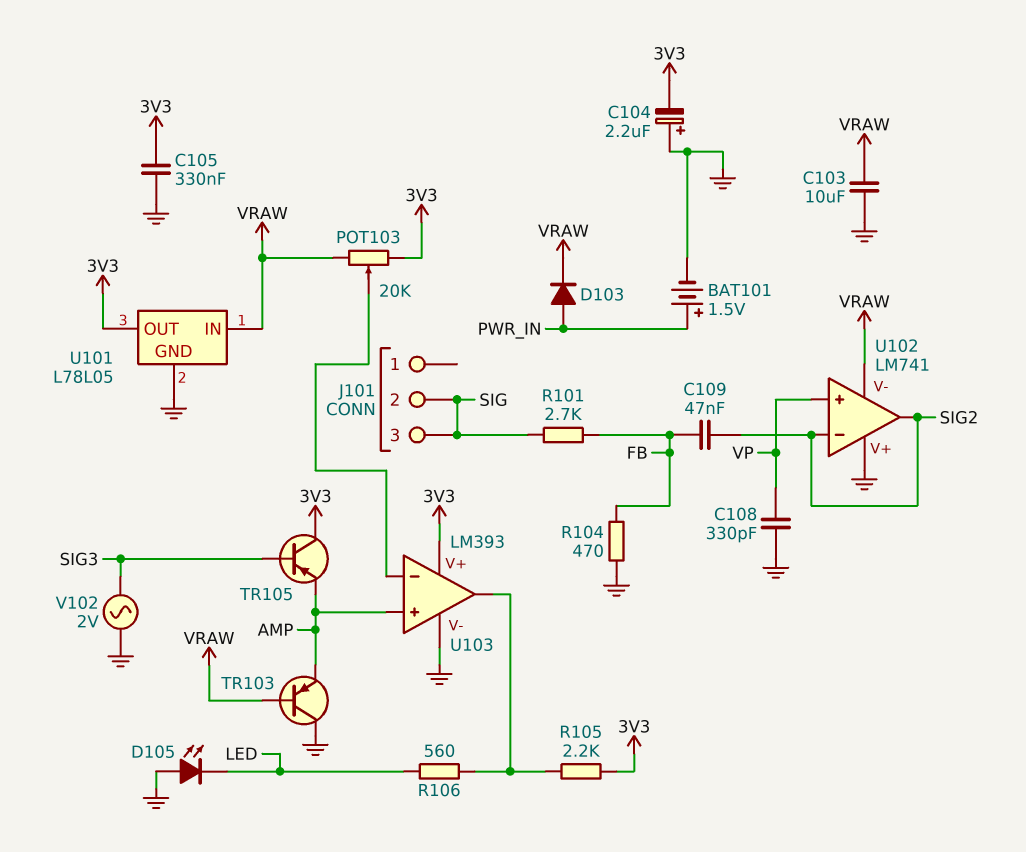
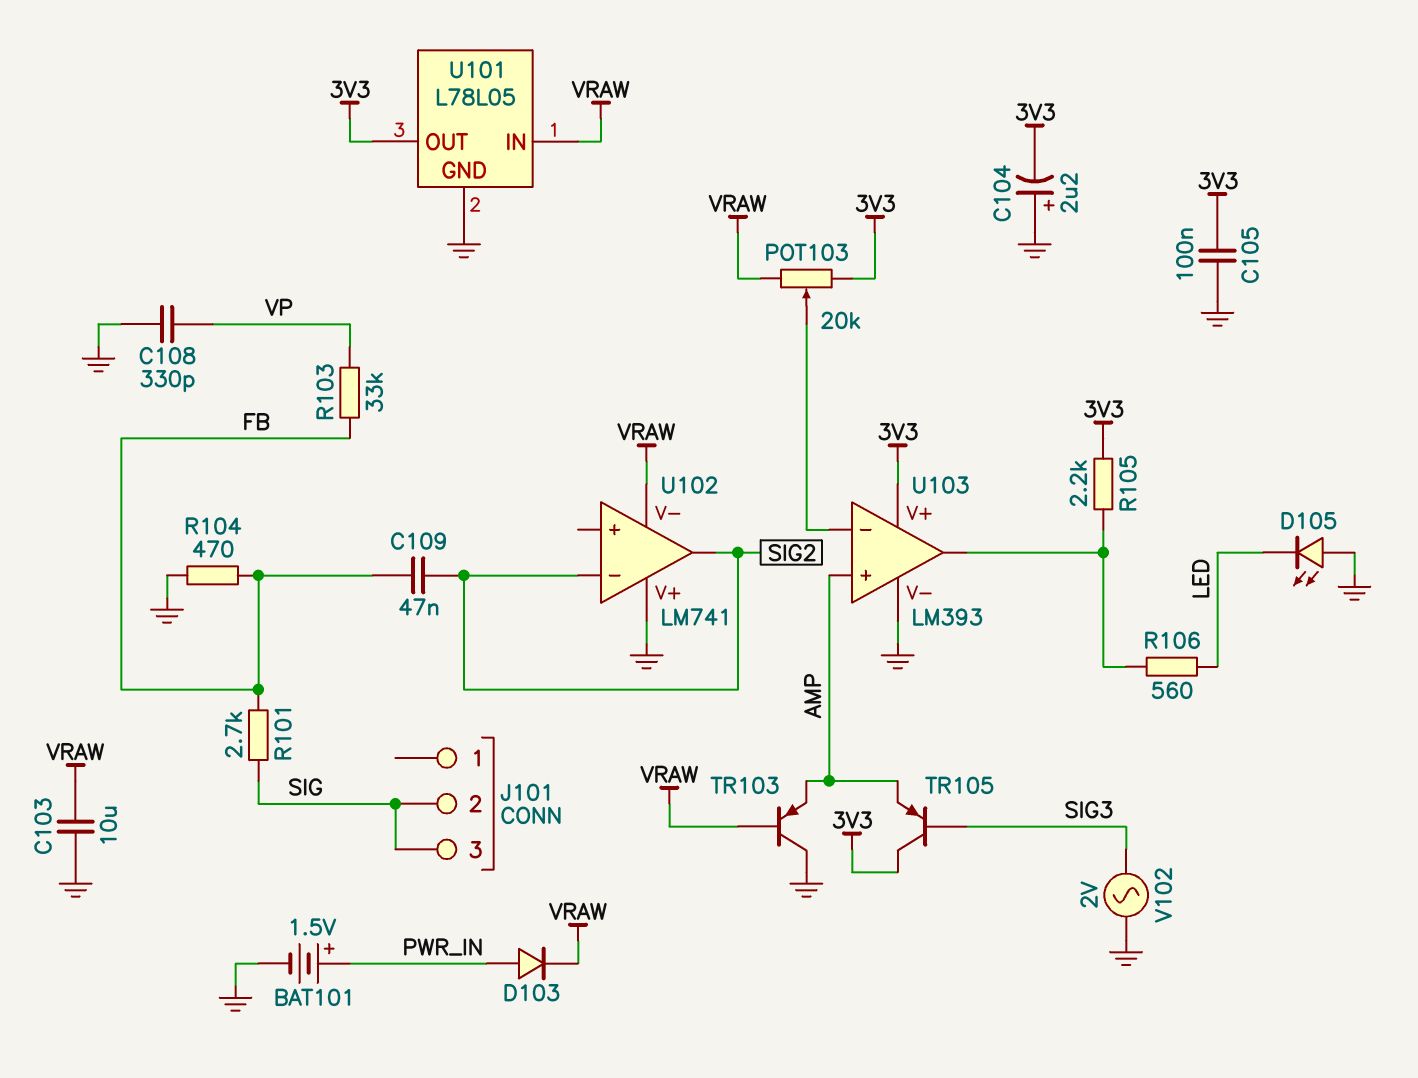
C105: 330nF (3V3, GND) -> 100nF (3V3, GND)
R103: none -> 33k (FB, VP)
U102 pin in+: VP -> none

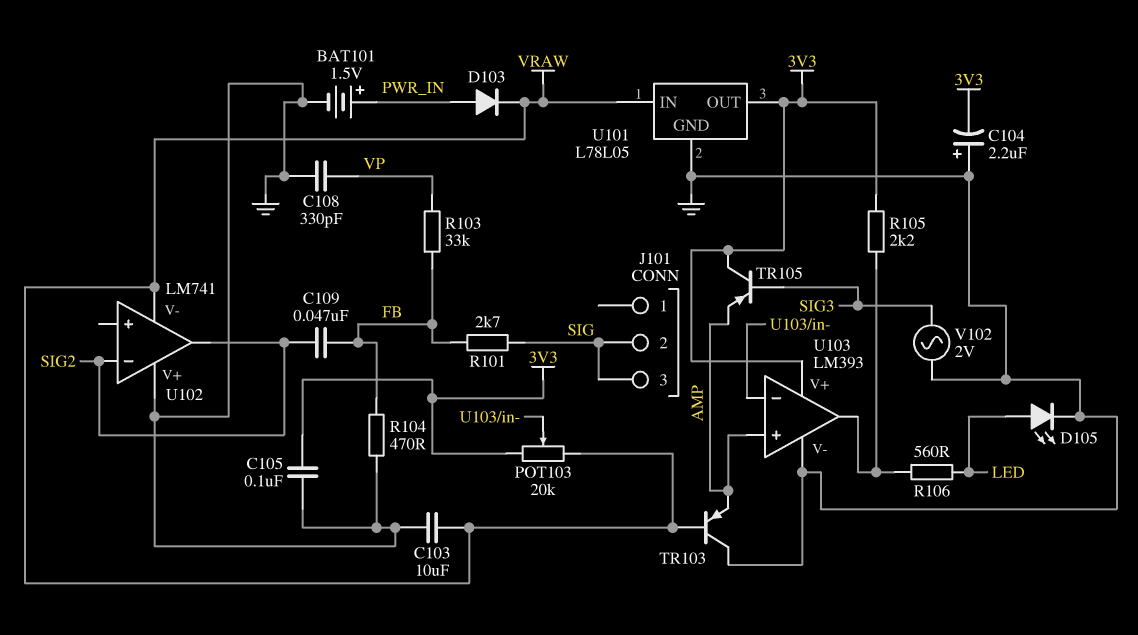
D105: LED (A GND, K LED) -> LED (A LED, K GND)

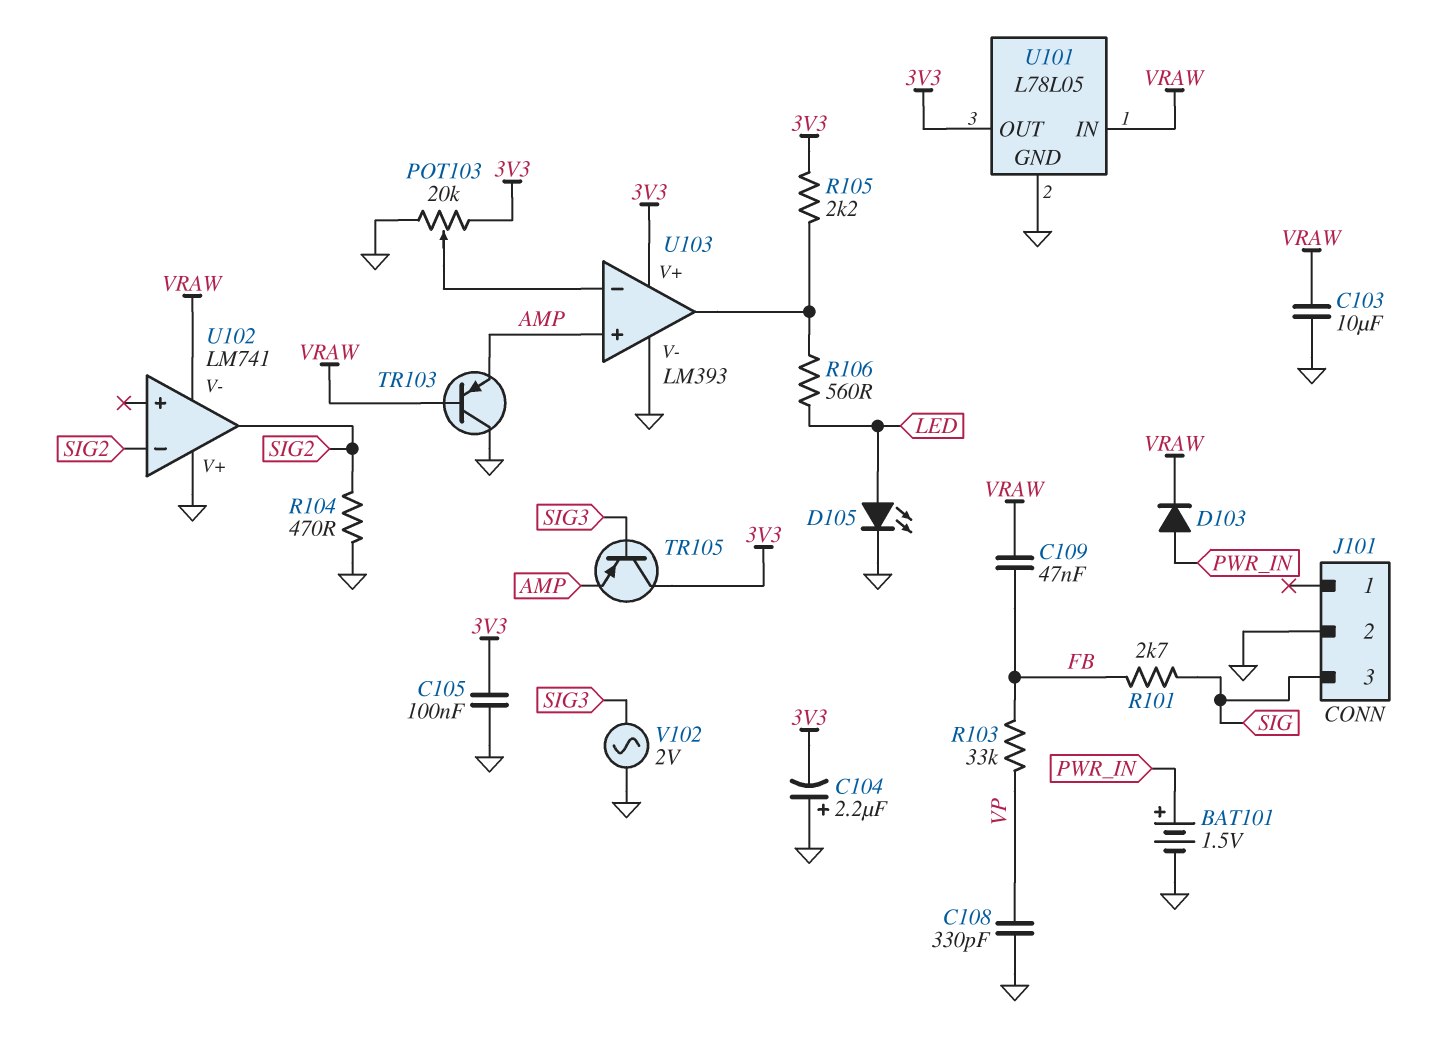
C109: 47nF (FB, SIG2) -> 47nF (FB, VRAW)
J101 pin 2: SIG -> GND
POT103: 20k (3V3, VRAW, wiper U103/in-) -> 20k (3V3, GND, wiper U103/in-)
R104: 470 (FB, GND) -> 470 (GND, SIG2)

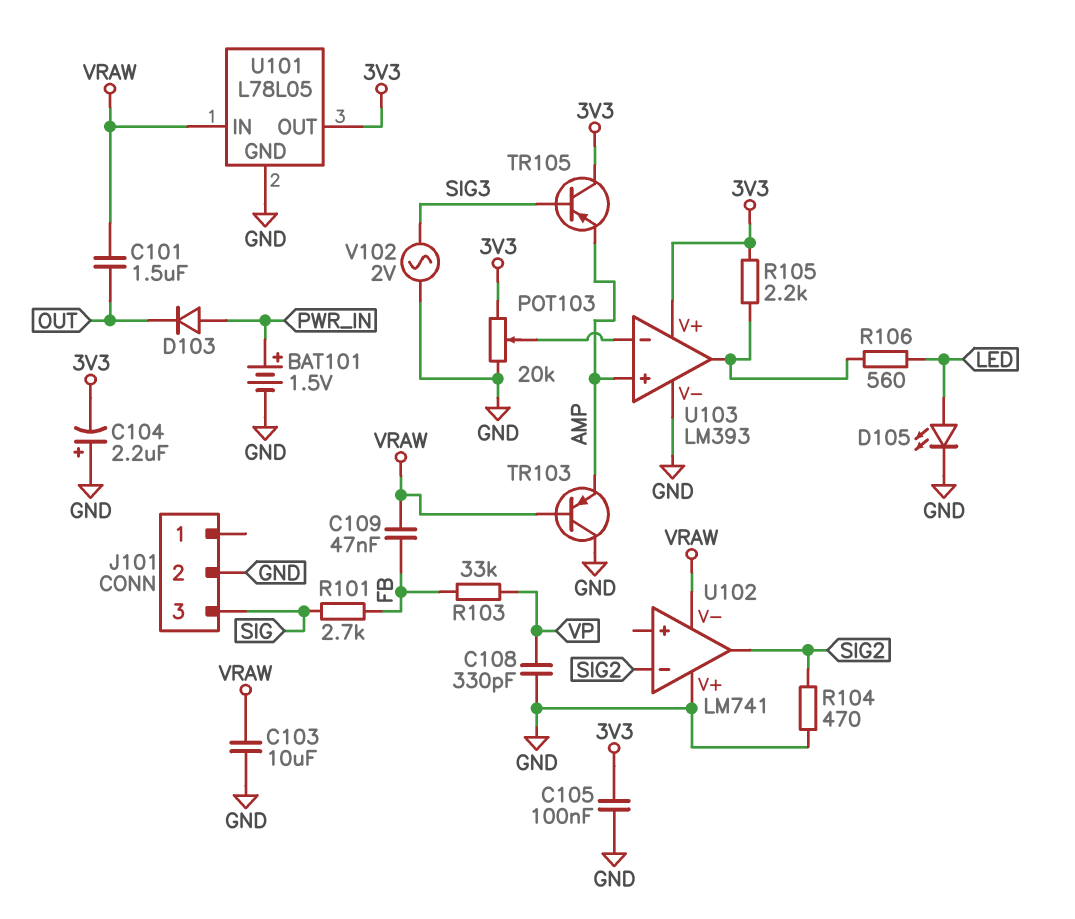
C101: none -> 1.5uF (OUT, VRAW)
D103: diode (A PWR_IN, K VRAW) -> diode (A PWR_IN, K OUT)

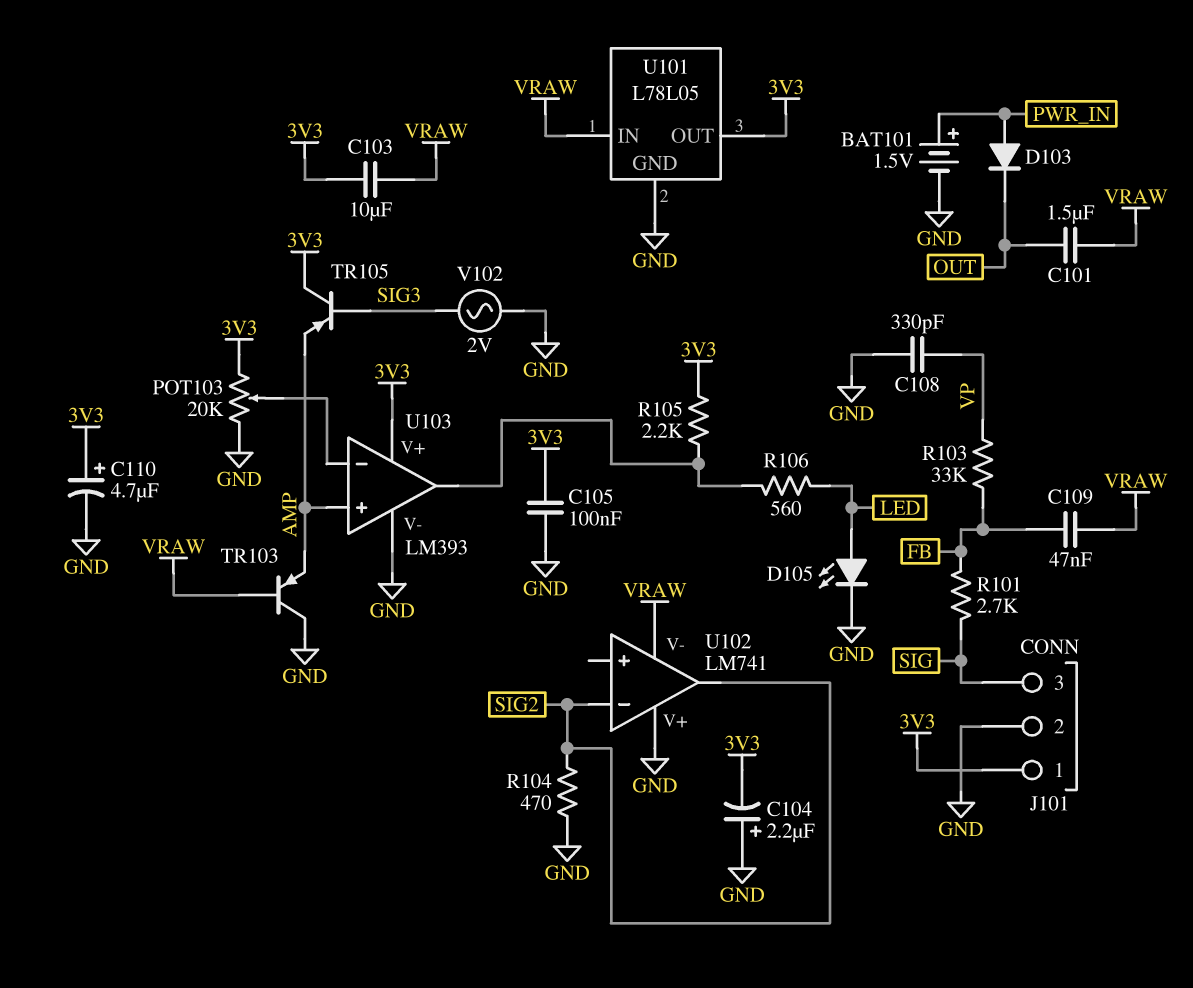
C103: 10uF (GND, VRAW) -> 10uF (3V3, VRAW)
C110: none -> 4.7uF (plus 3V3, minus GND)
J101 pin 1: none -> 3V3

